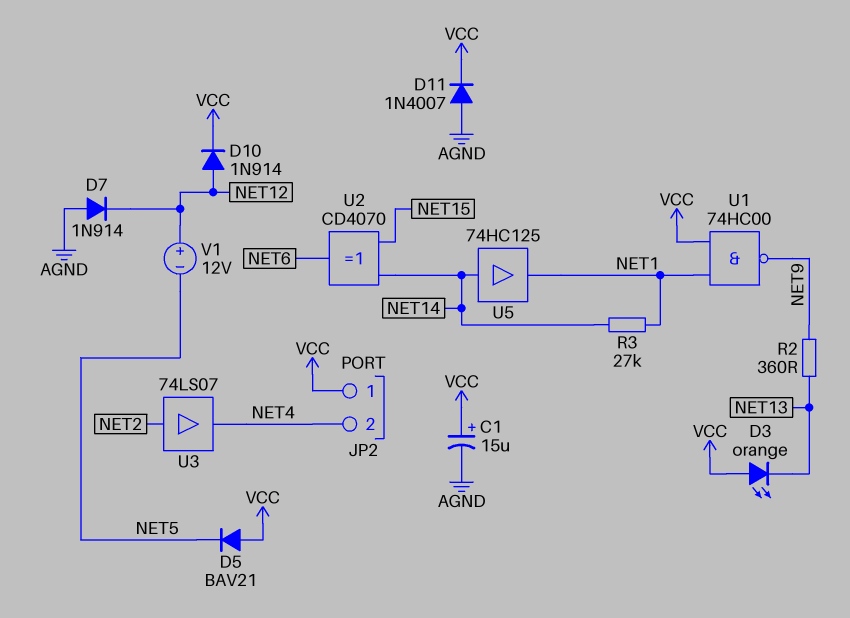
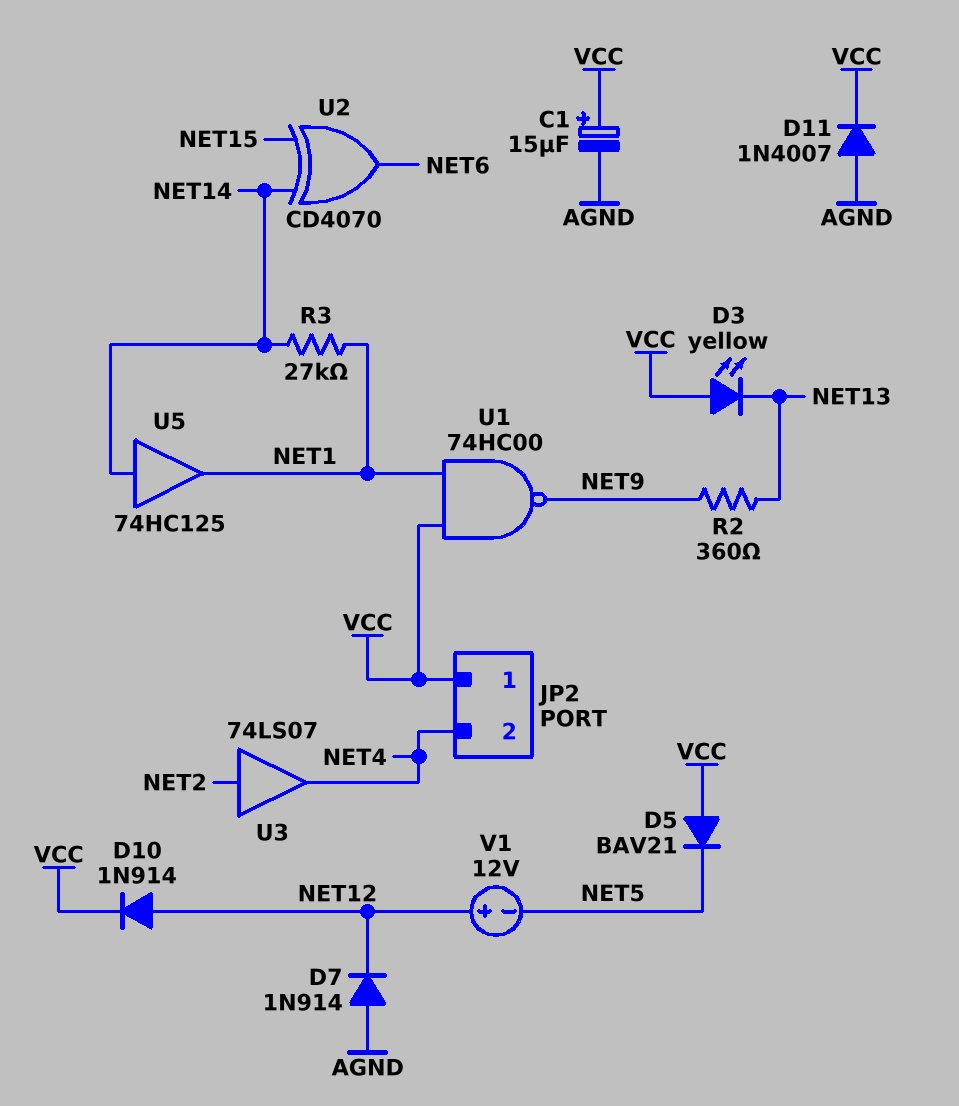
D3: LED orange (A VCC, K NET13) -> LED yellow (A VCC, K NET13)

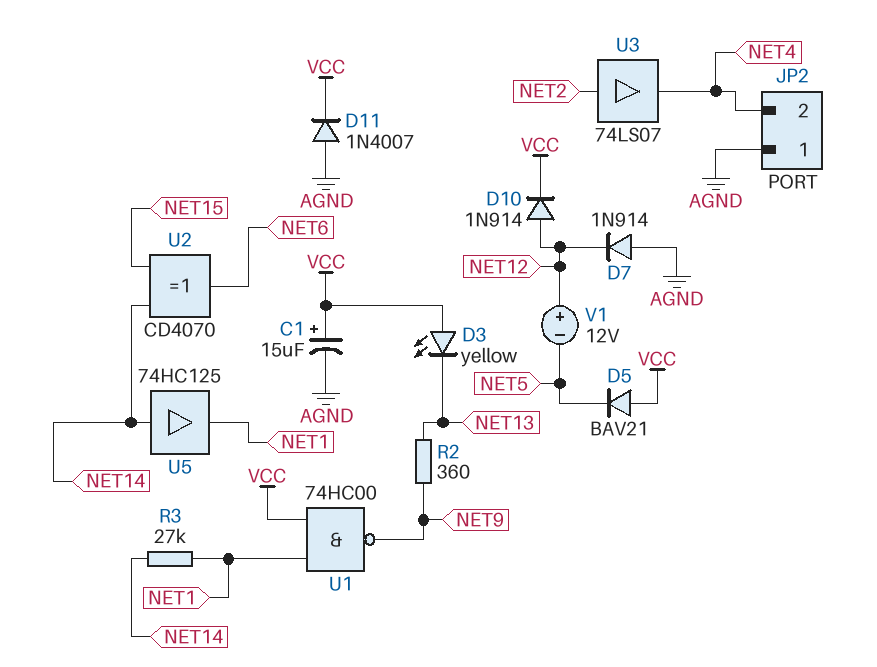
JP2 pin 1: VCC -> AGND

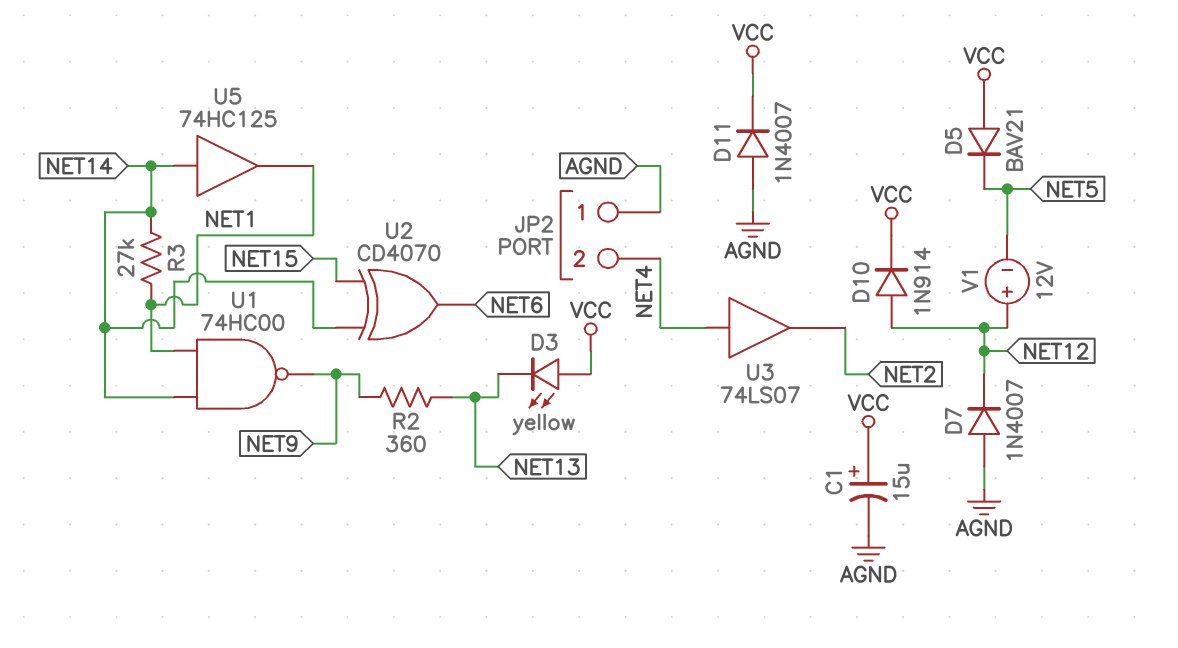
D7: diode 1N914 (A AGND, K NET12) -> diode 1N4007 (A AGND, K NET12)
U1: NAND 74HC00 (in NET1, in VCC, out NET9) -> NAND 74HC00 (in NET1, in NET14, out NET9)
U3: buffer 74LS07 (in NET2, out NET4) -> buffer 74LS07 (in NET4, out NET2)

